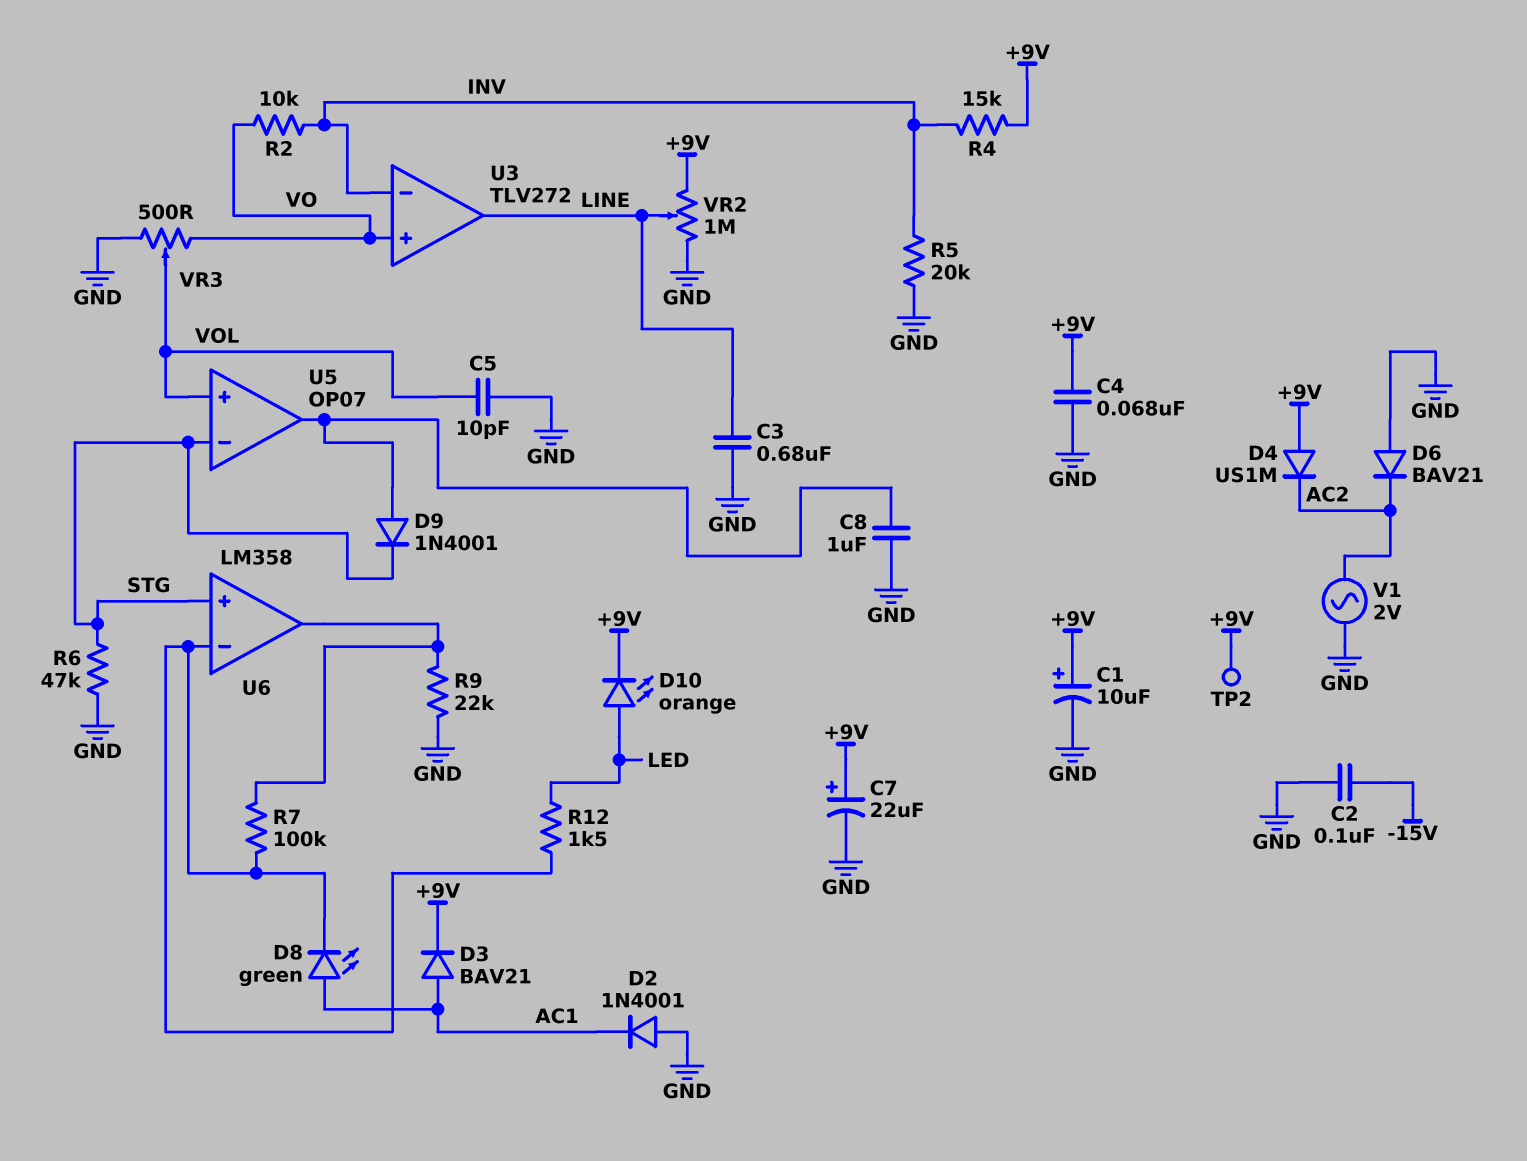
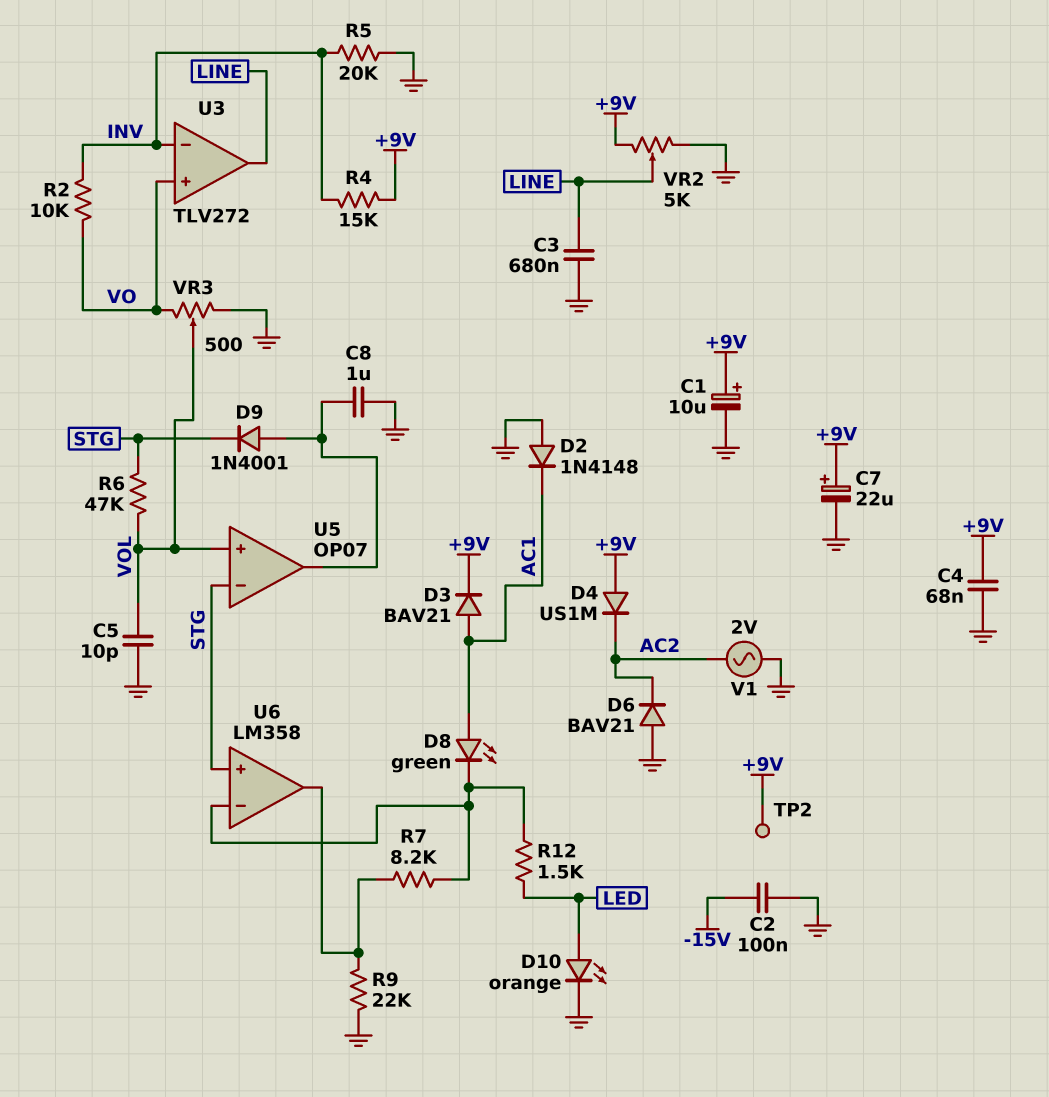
D2: diode 1N4001 (A GND, K AC1) -> diode 1N4148 (A GND, K AC1)
D10: LED orange (A LED, K +9V) -> LED orange (A LED, K GND)
R6: 47k (GND, STG) -> 47k (STG, VOL)
R7: 100k (U6/in-, U6/out) -> 8.2k (U6/in-, U6/out)
VR2: 1M (+9V, GND, wiper LINE) -> 5k (+9V, GND, wiper LINE)

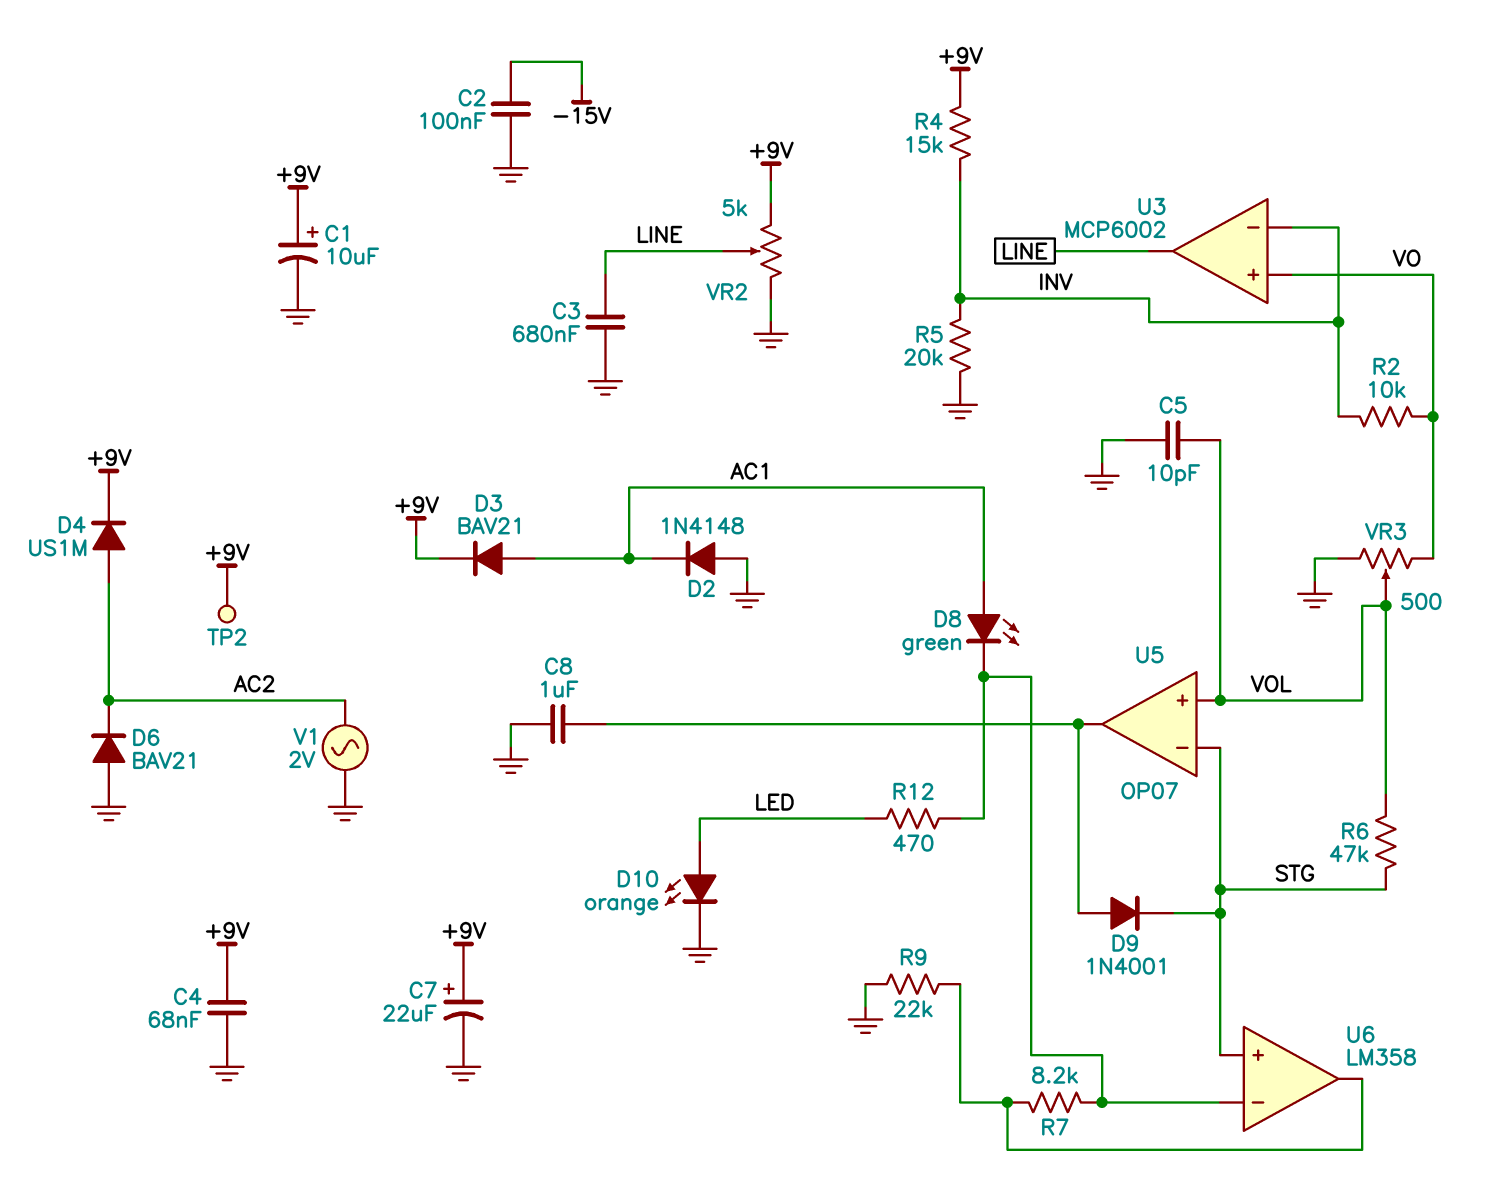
D4: diode US1M (A +9V, K AC2) -> diode US1M (A AC2, K +9V)
R12: 1.5k (LED, U6/in-) -> 470 (LED, U6/in-)
U3: TLV272 -> MCP6002

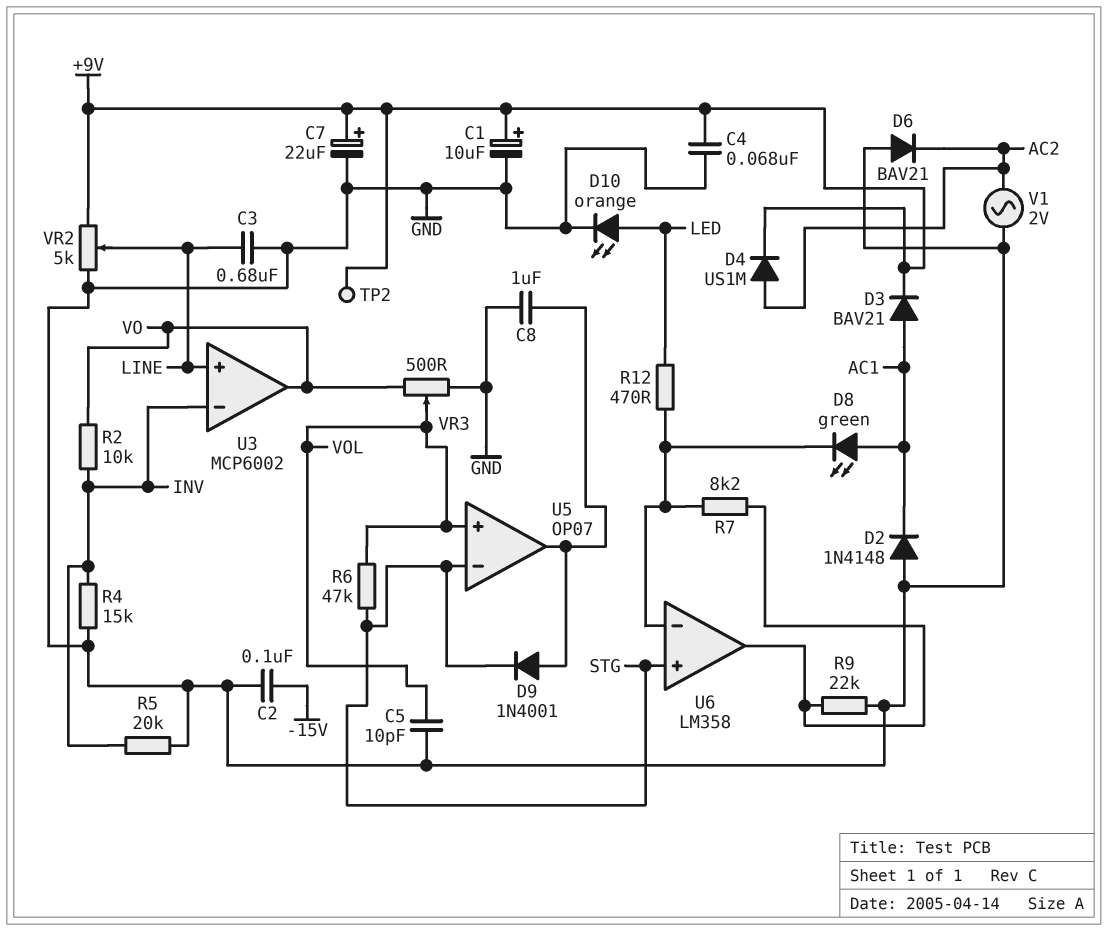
R4: 15k (+9V, INV) -> 15k (GND, INV)
U3 pin in+: VO -> LINE
U3 pin out: LINE -> VO

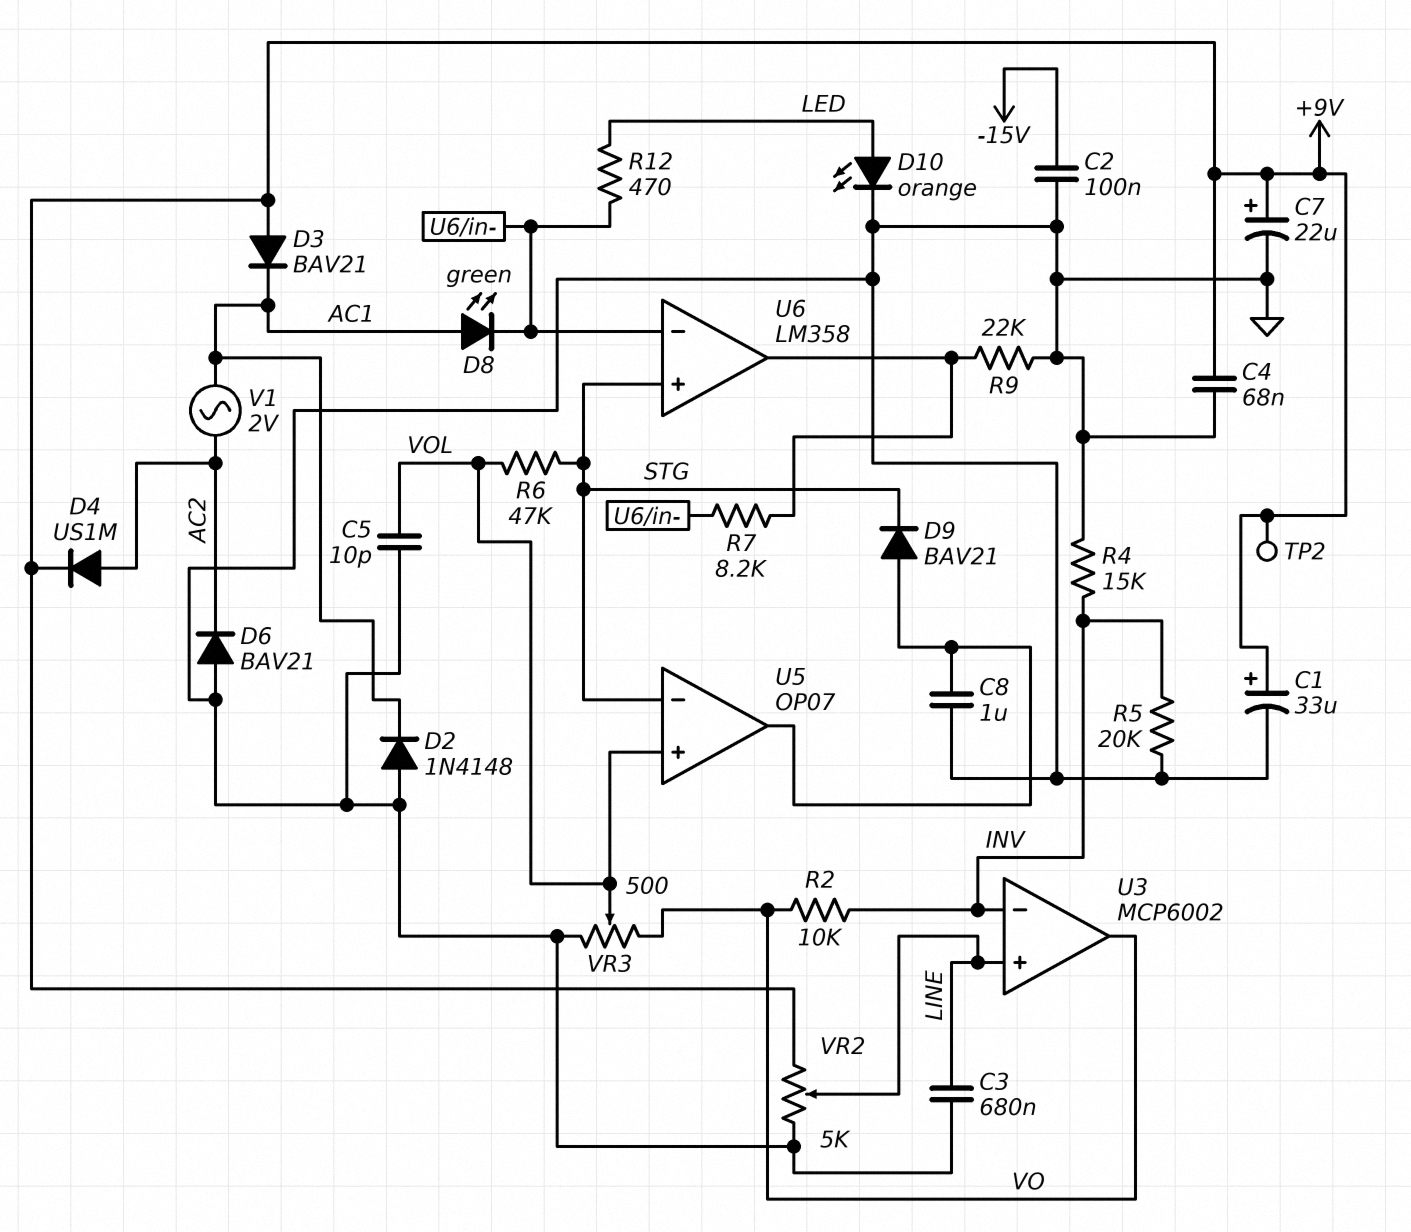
C1: 10uF (plus +9V, minus GND) -> 33uF (plus +9V, minus GND)
D3: diode BAV21 (A AC1, K +9V) -> diode BAV21 (A +9V, K AC1)
D9: diode 1N4001 (A U5/out, K STG) -> diode BAV21 (A U5/out, K STG)
V1: AC 2V (AC2, GND) -> AC 2V (AC1, AC2)

